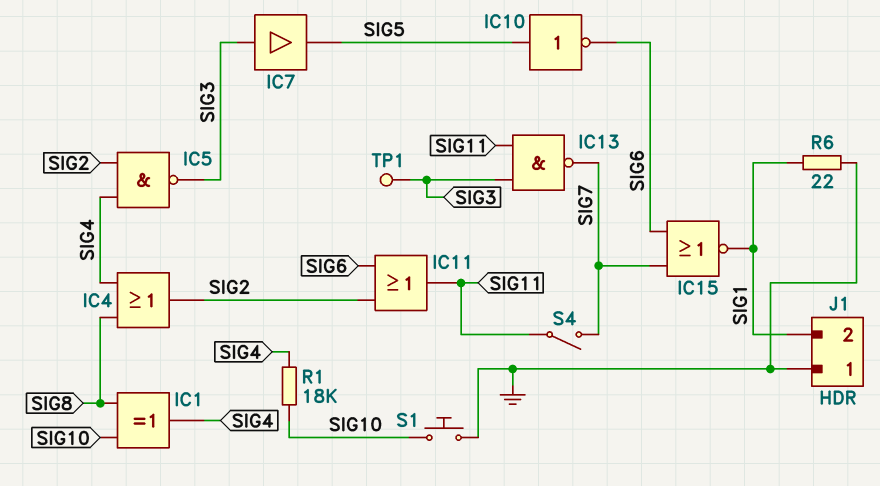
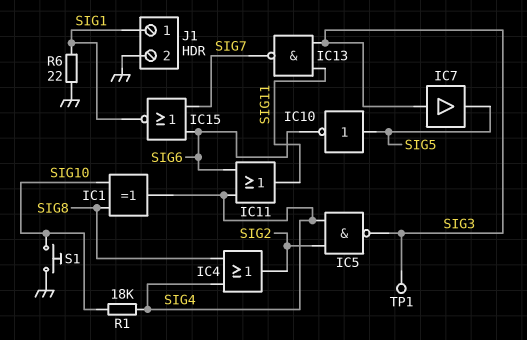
IC11: OR (in SIG2, in SIG6, out SIG11) -> OR (in SIG4, in SIG6, out SIG11)
J1 pin 1: GND -> SIG1
J1 pin 2: SIG1 -> GND
S4: switch (SIG7, SIG11) -> none

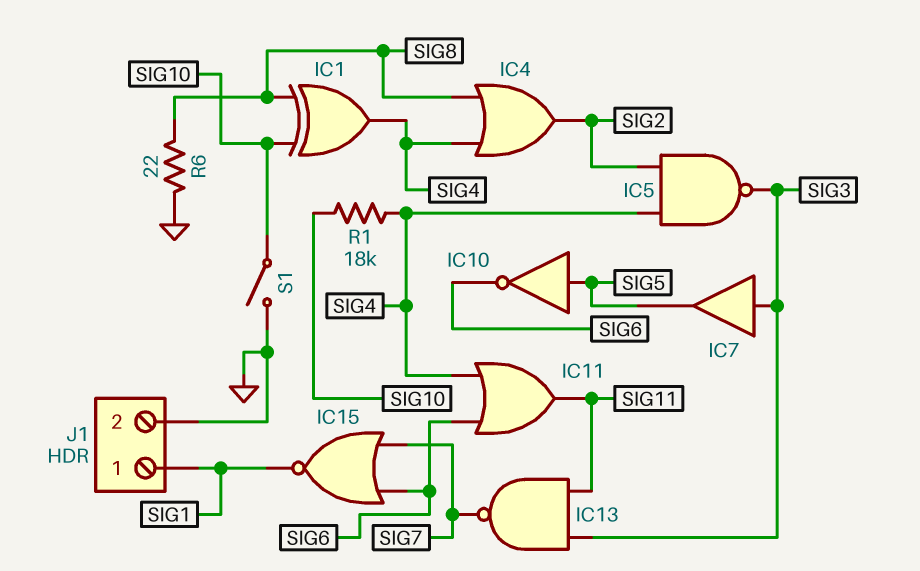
R6: 22 (GND, SIG1) -> 22 (GND, SIG8)
S1: button (GND, SIG10) -> switch (GND, SIG10)
TP1: test point (SIG3) -> none

